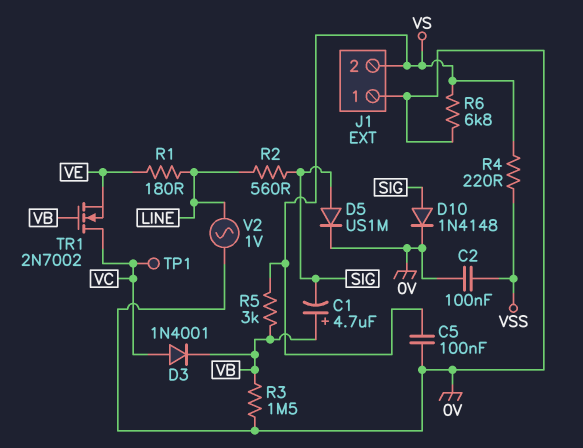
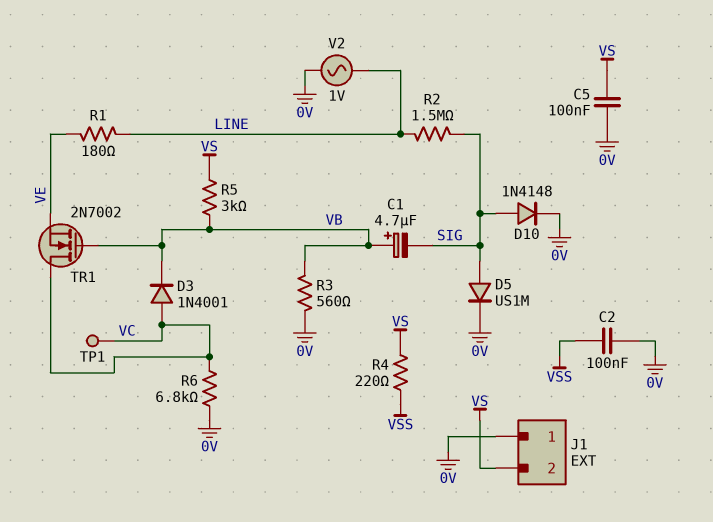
R2: 560 (LINE, SIG) -> 1.5M (LINE, SIG)
R3: 1.5M (0V, VB) -> 560 (0V, VB)
R6: 6.8k (0V, VS) -> 6.8k (0V, VC)

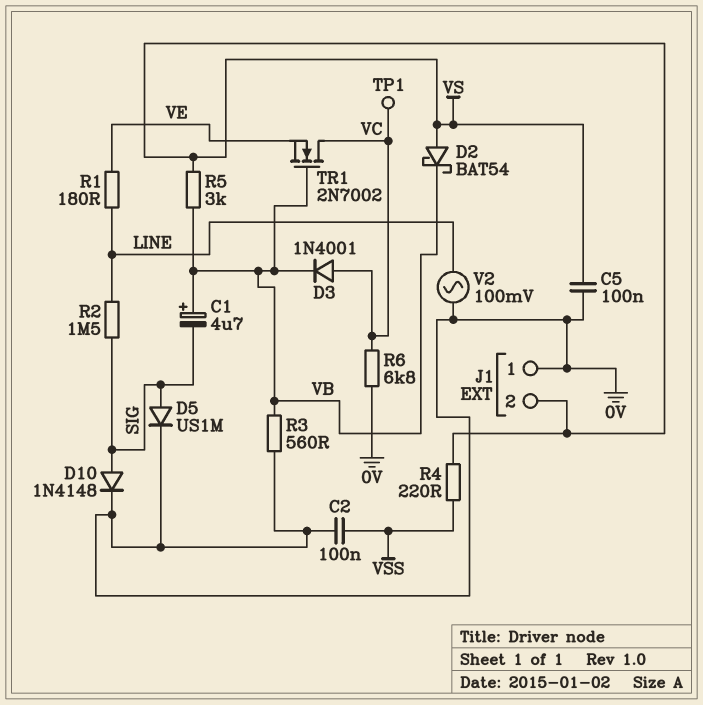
D2: none -> schottky BAT54 (A VS, K VB)
V2: AC 1V (0V, LINE) -> AC 100mV (0V, LINE)

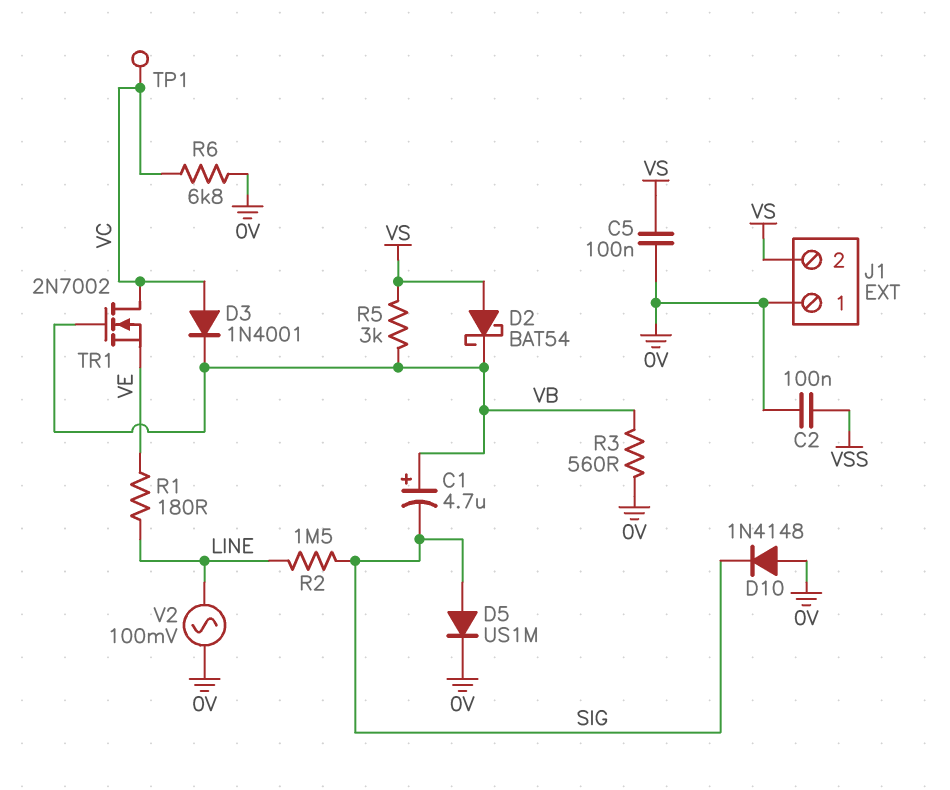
D10: diode 1N4148 (A SIG, K 0V) -> diode 1N4148 (A 0V, K SIG)
R4: 220 (VS, VSS) -> none

